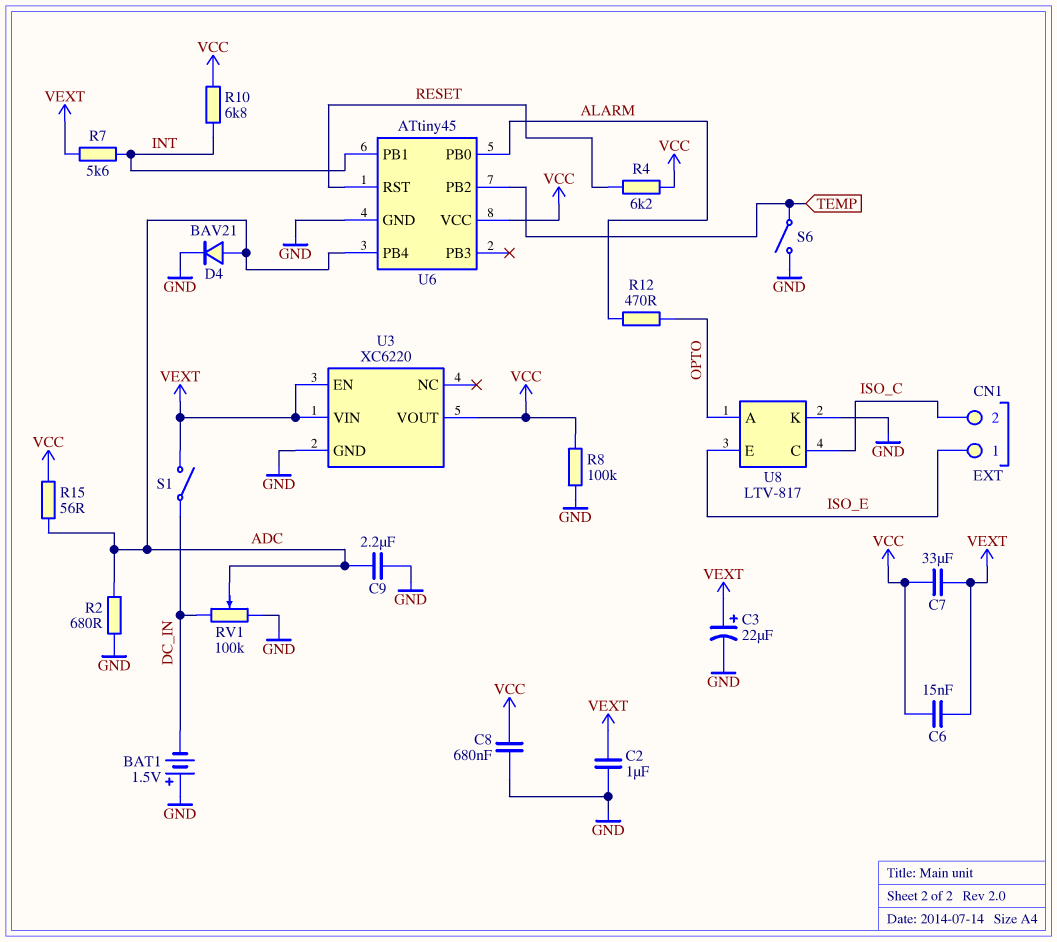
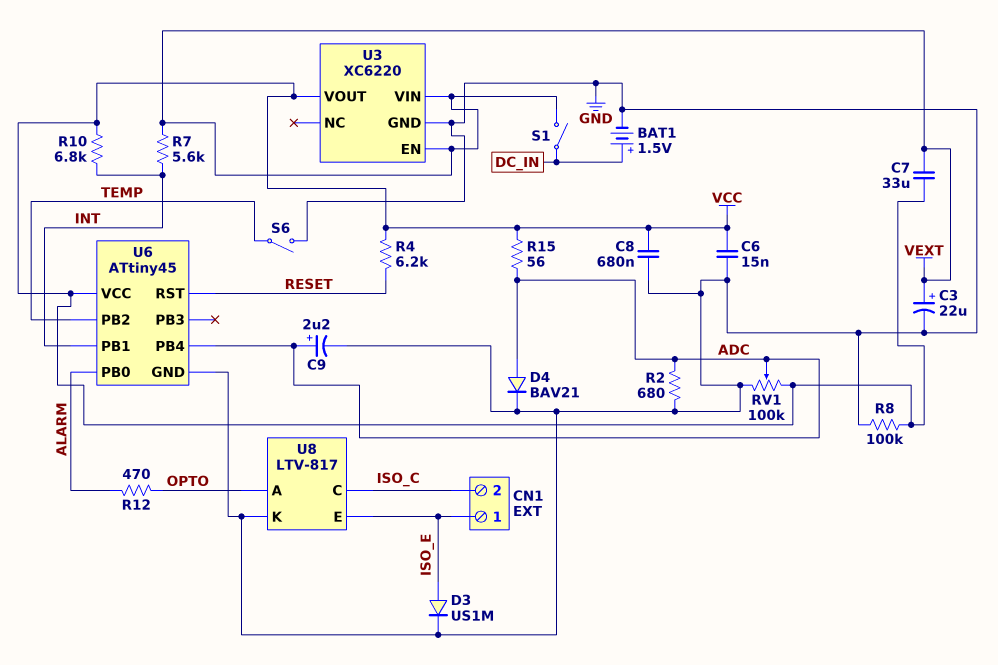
BAT1: 1.5V (plus GND, minus DC_IN) -> 1.5V (plus DC_IN, minus GND)
C2: 1uF (GND, VEXT) -> none
C6: 15nF (VCC, VEXT) -> 15nF (GND, VCC)
C9: 2.2uF (ADC, GND) -> 2.2uF (plus ADC, minus GND)
D3: none -> diode US1M (A ISO_E, K GND)
RV1: 100k (DC_IN, GND, wiper ADC) -> 100k (GND, VCC, wiper ADC)

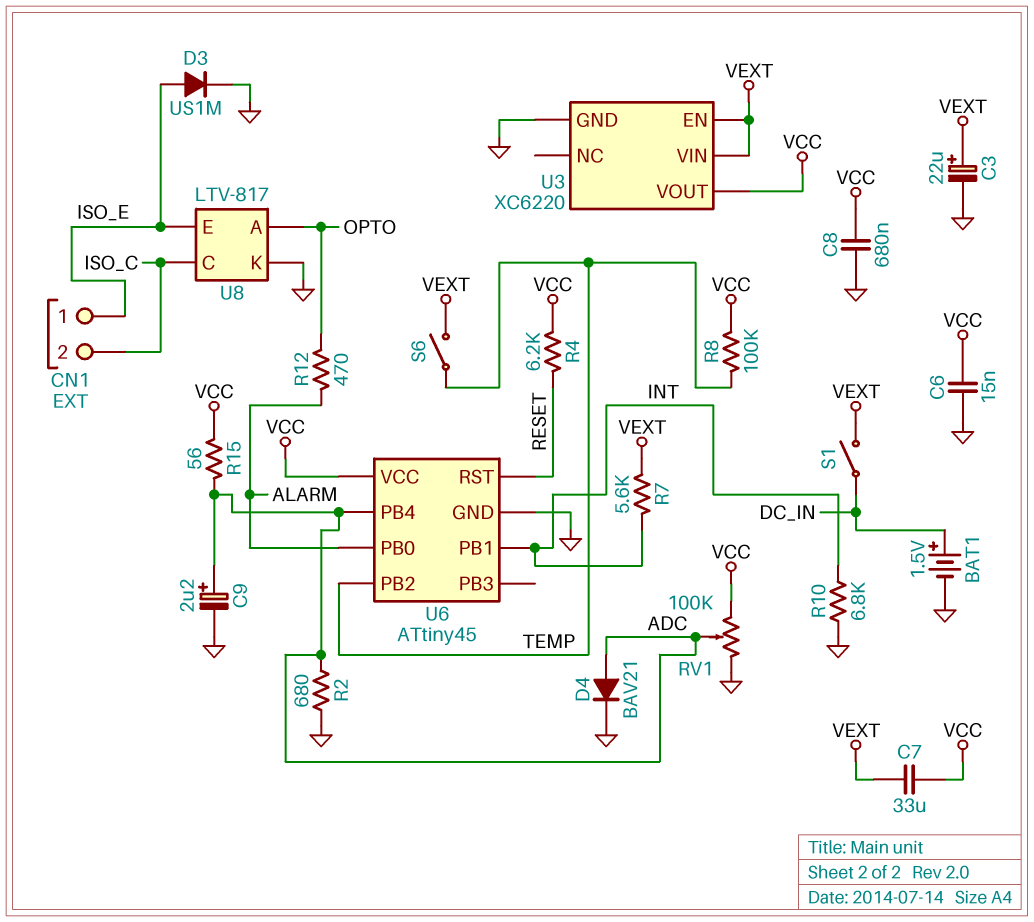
R8: 100k (GND, VCC) -> 100k (TEMP, VCC)
R10: 6.8k (INT, VCC) -> 6.8k (GND, INT)
S6: switch (GND, TEMP) -> switch (TEMP, VEXT)

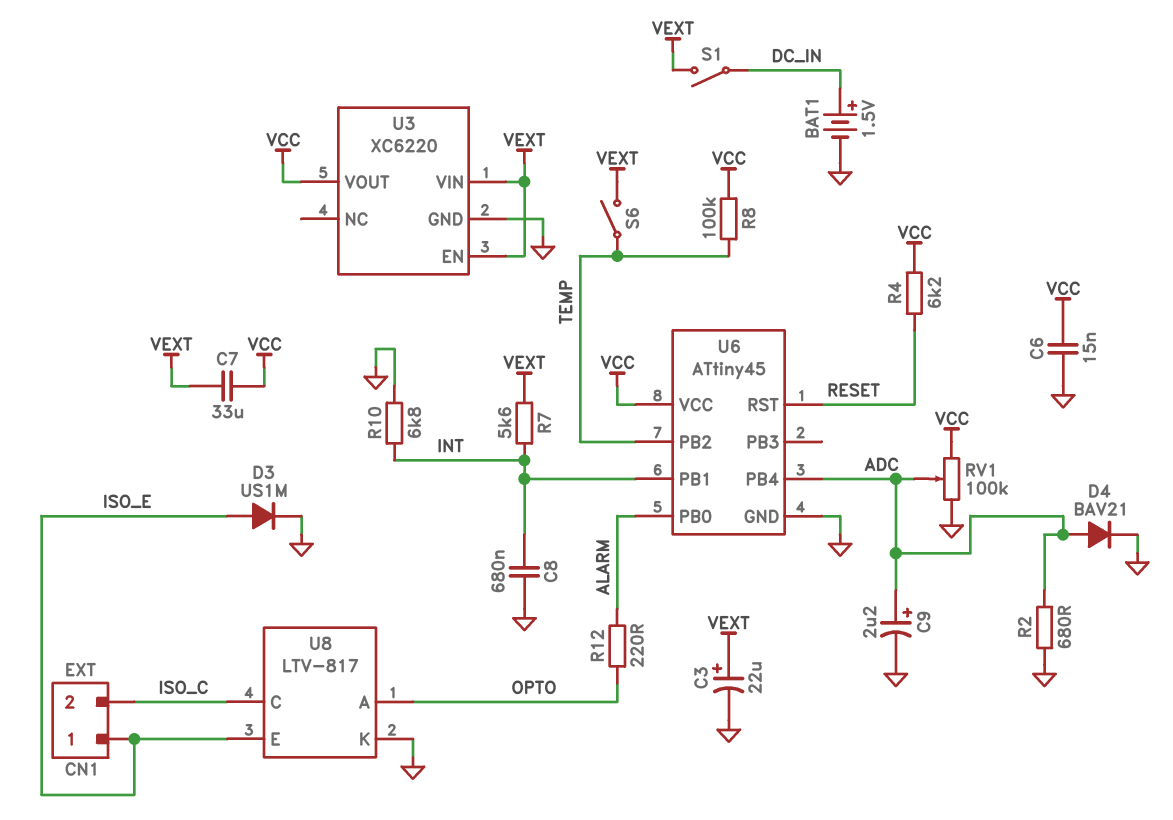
C8: 680nF (GND, VCC) -> 680nF (GND, INT)
R12: 470 (ALARM, OPTO) -> 220 (ALARM, OPTO)
R15: 56 (ADC, VCC) -> none

